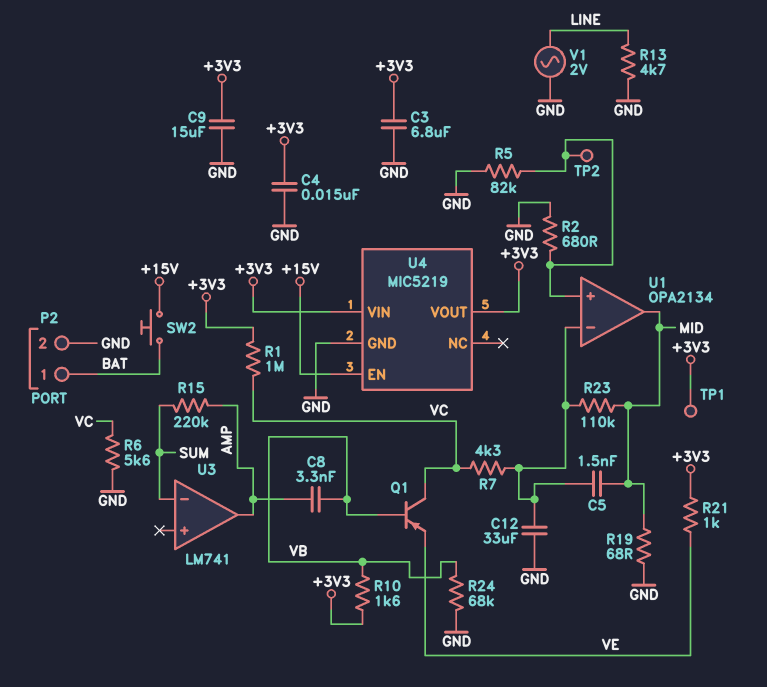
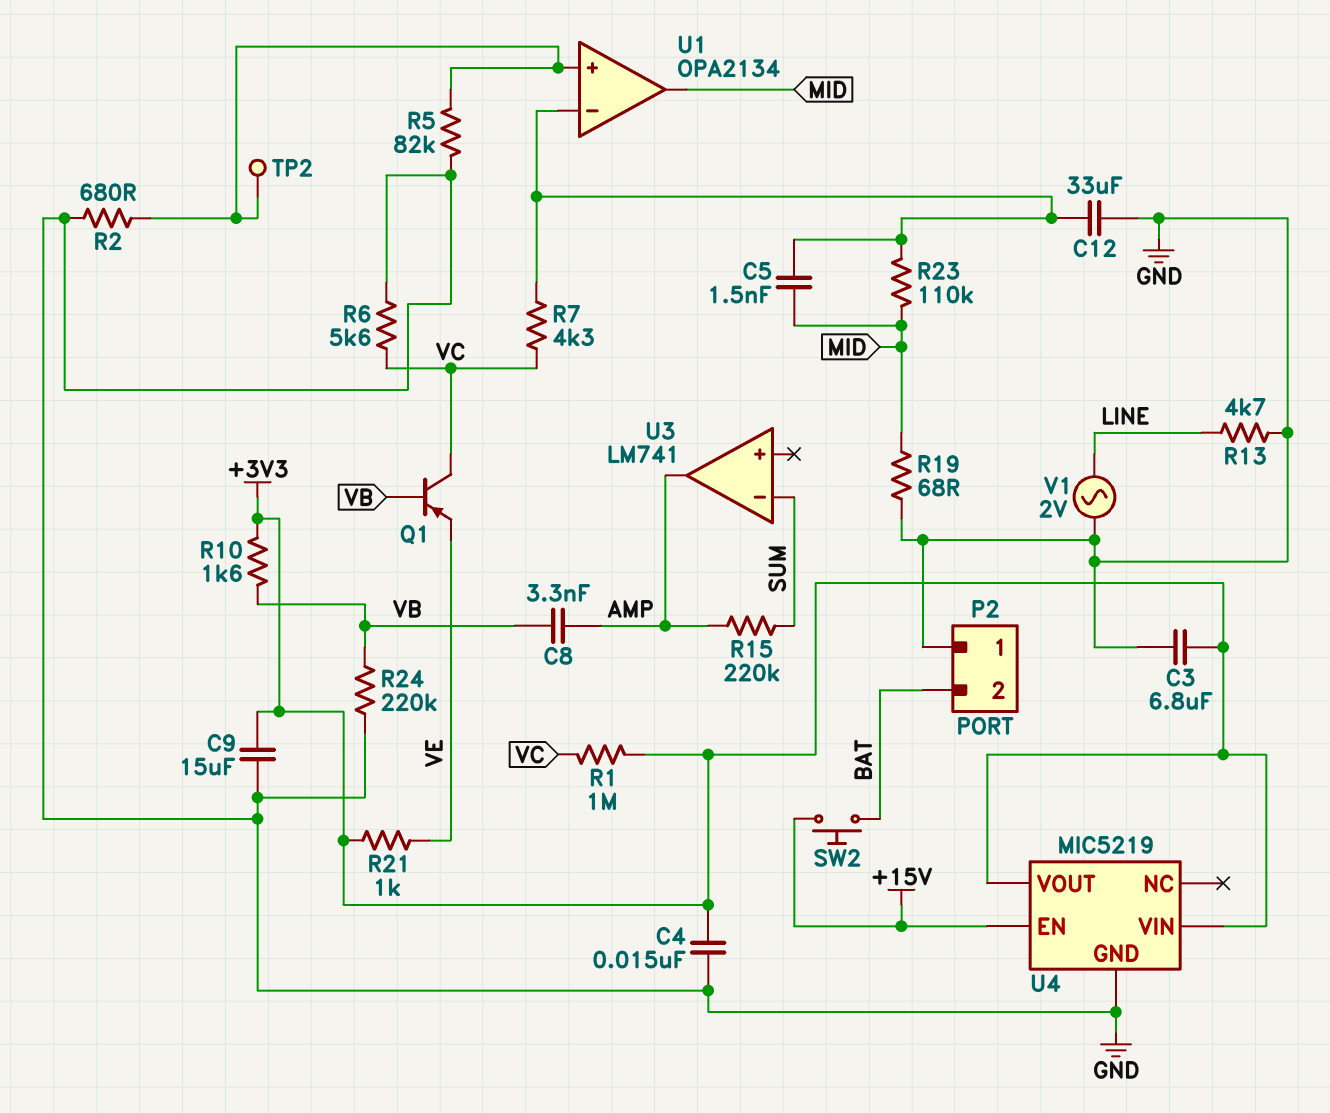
P2 pin 1: BAT -> GND
P2 pin 2: GND -> BAT
R24: 68k (GND, VB) -> 220k (GND, VB)
TP1: test point (+3V3) -> none

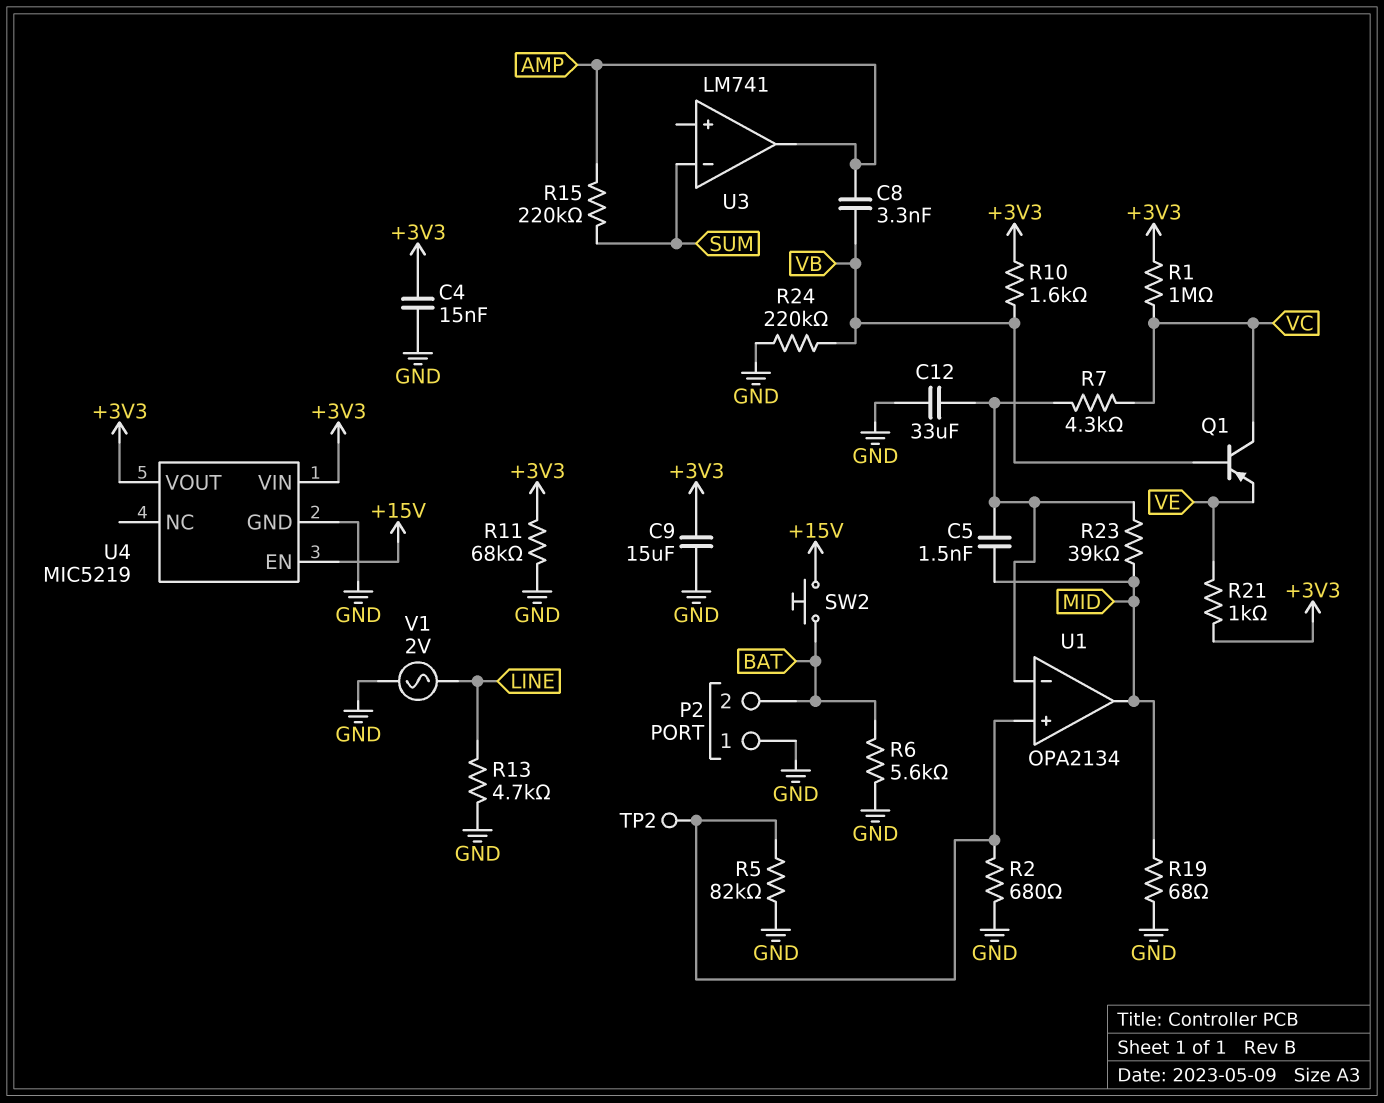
C3: 6.8uF (+3V3, GND) -> none
R6: 5.6k (GND, VC) -> 5.6k (BAT, GND)
R11: none -> 68k (+3V3, GND)
R23: 110k (MID, U1/in-) -> 39k (MID, U1/in-)

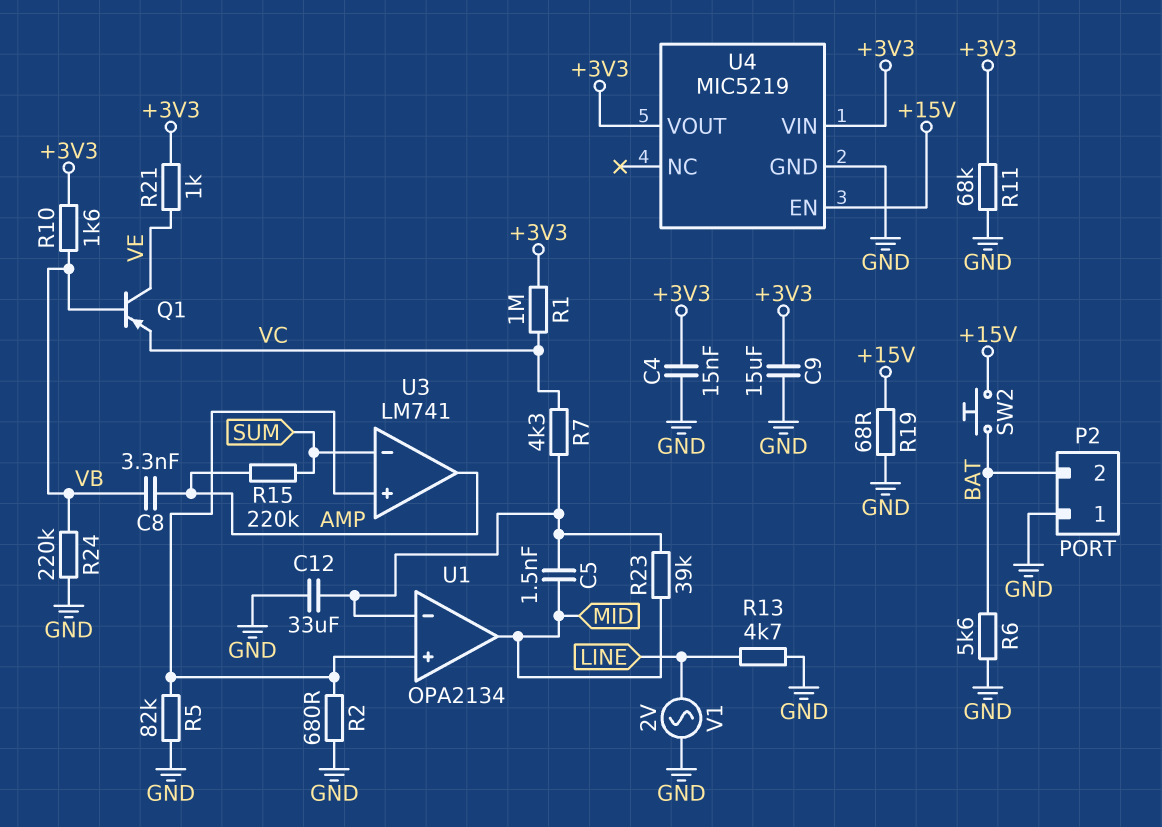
Q1: PNP (B VB, C VC, E VE) -> PNP (B VB, C VE, E VC)
R19: 68 (GND, MID) -> 68 (+15V, GND)
TP2: test point (U1/in+) -> none
U3 pin in+: none -> U1/in+

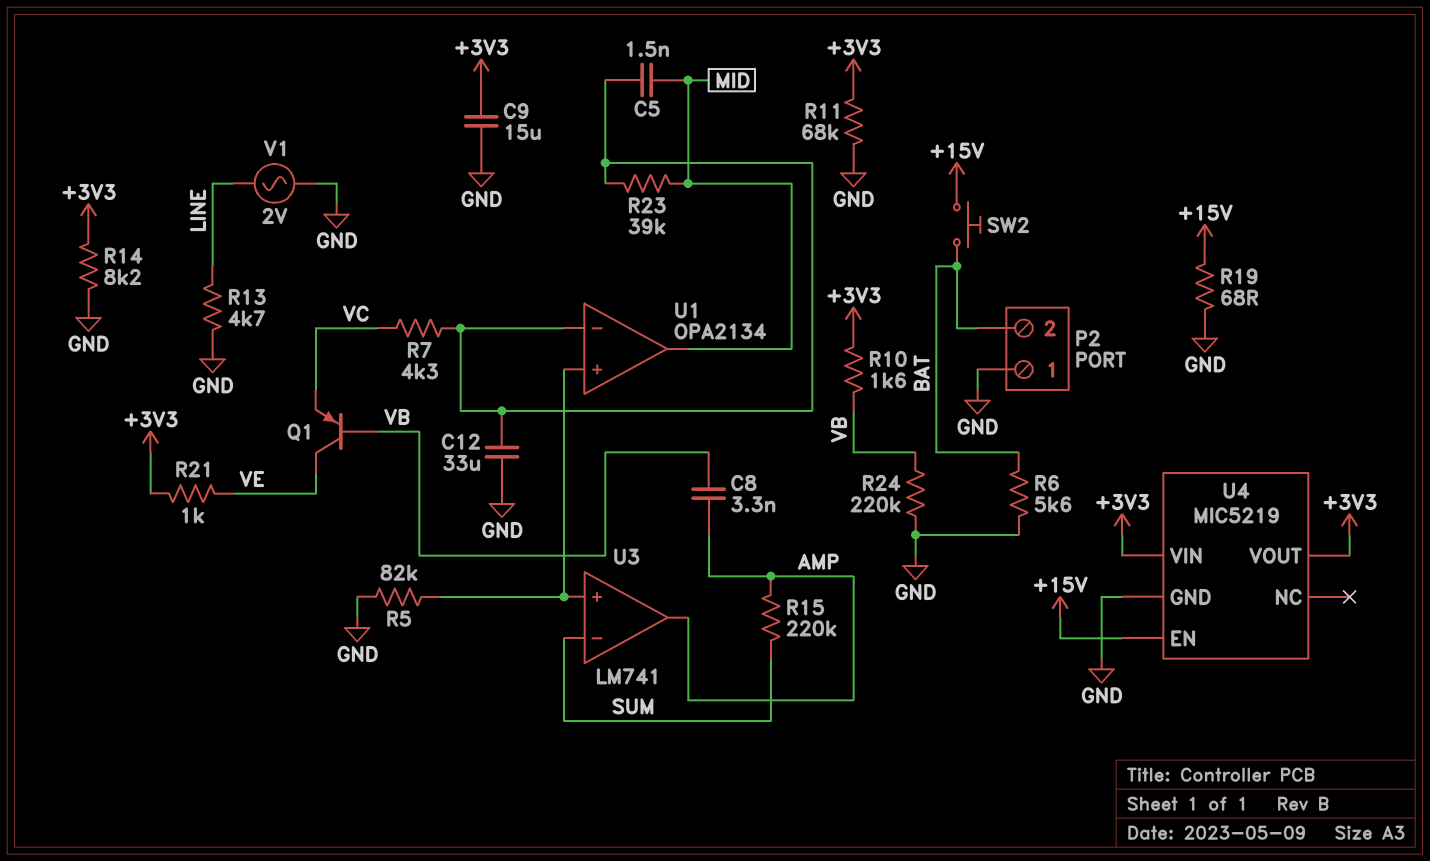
C4: 15nF (+3V3, GND) -> none
R1: 1M (+3V3, VC) -> none
R2: 680 (GND, U1/in+) -> none
R14: none -> 8.2k (+3V3, GND)

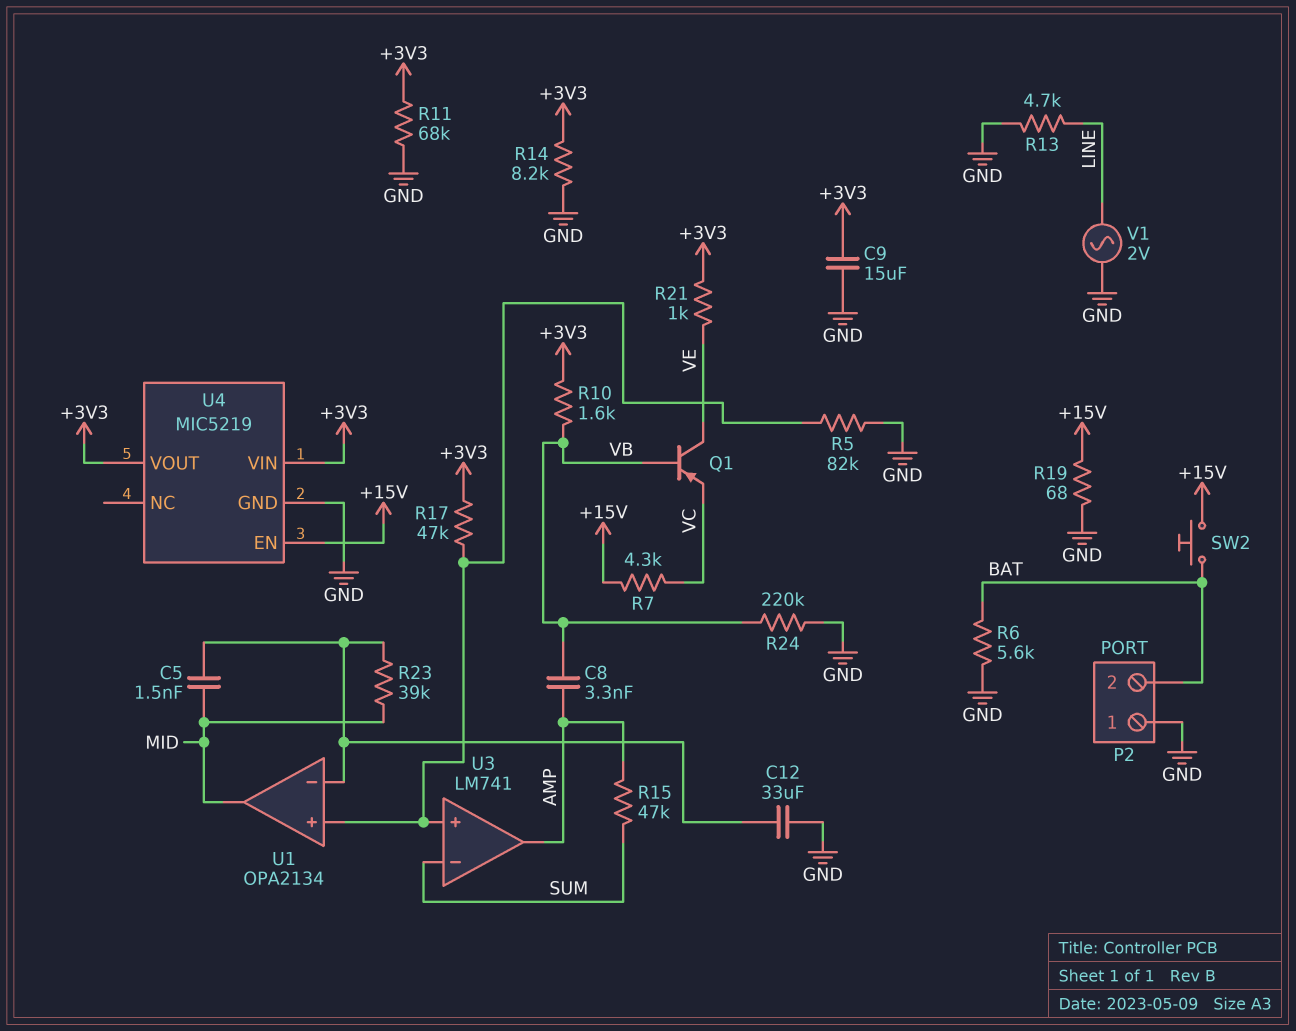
R7: 4.3k (U1/in-, VC) -> 4.3k (+15V, VC)
R15: 220k (AMP, SUM) -> 47k (AMP, SUM)
R17: none -> 47k (+3V3, U1/in+)

